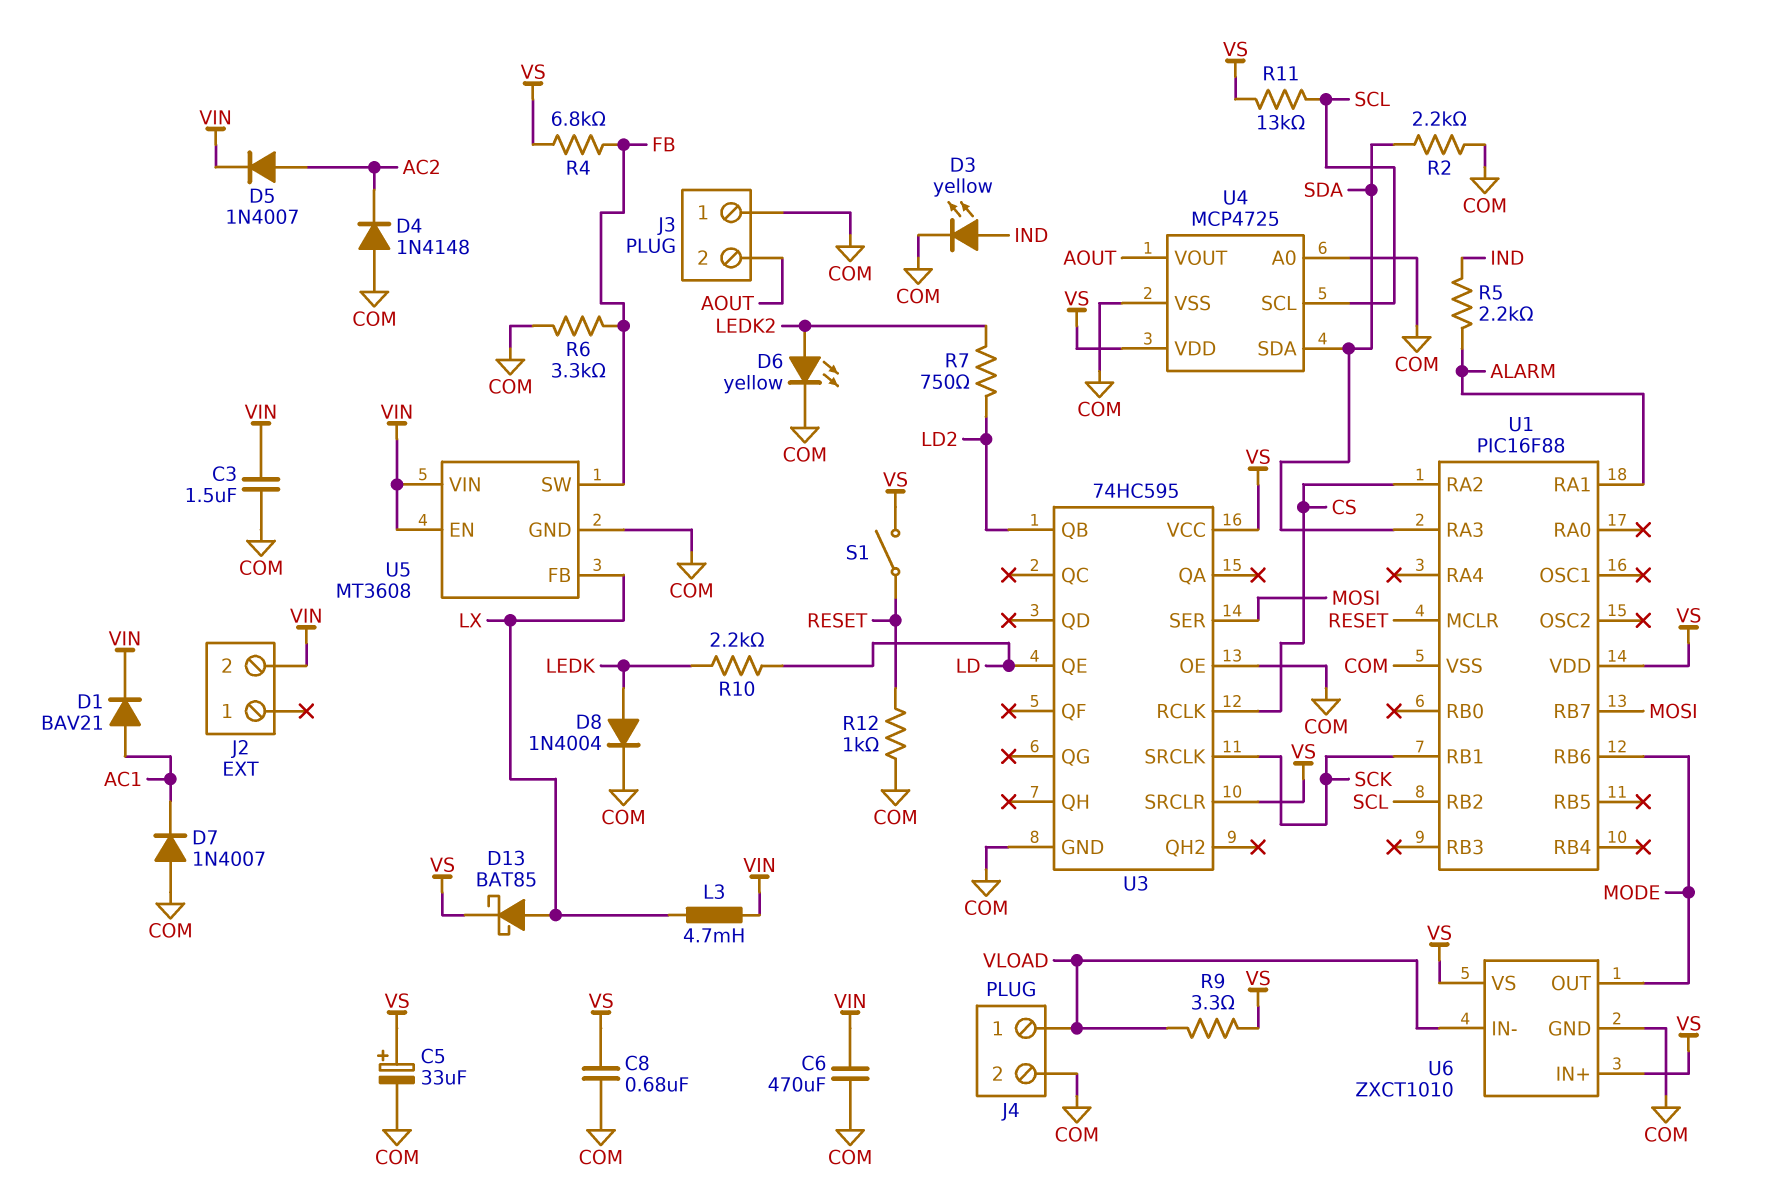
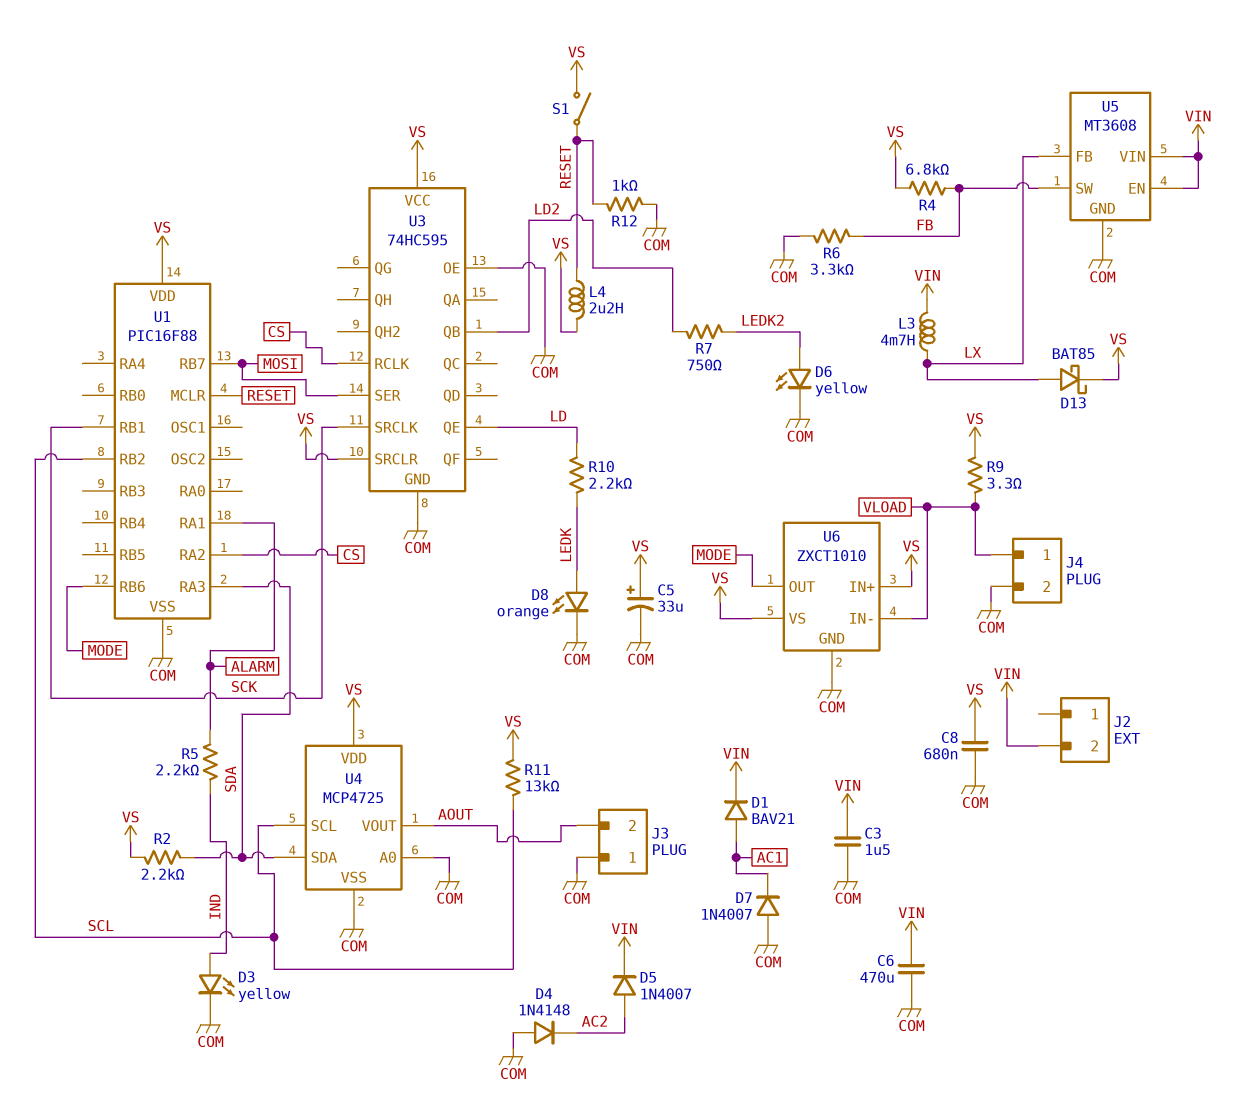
D8: diode 1N4004 (A LEDK, K COM) -> LED orange (A LEDK, K COM)
L4: none -> 2.2uH (RESET, VS)
R2: 2.2k (COM, SDA) -> 2.2k (SDA, VS)

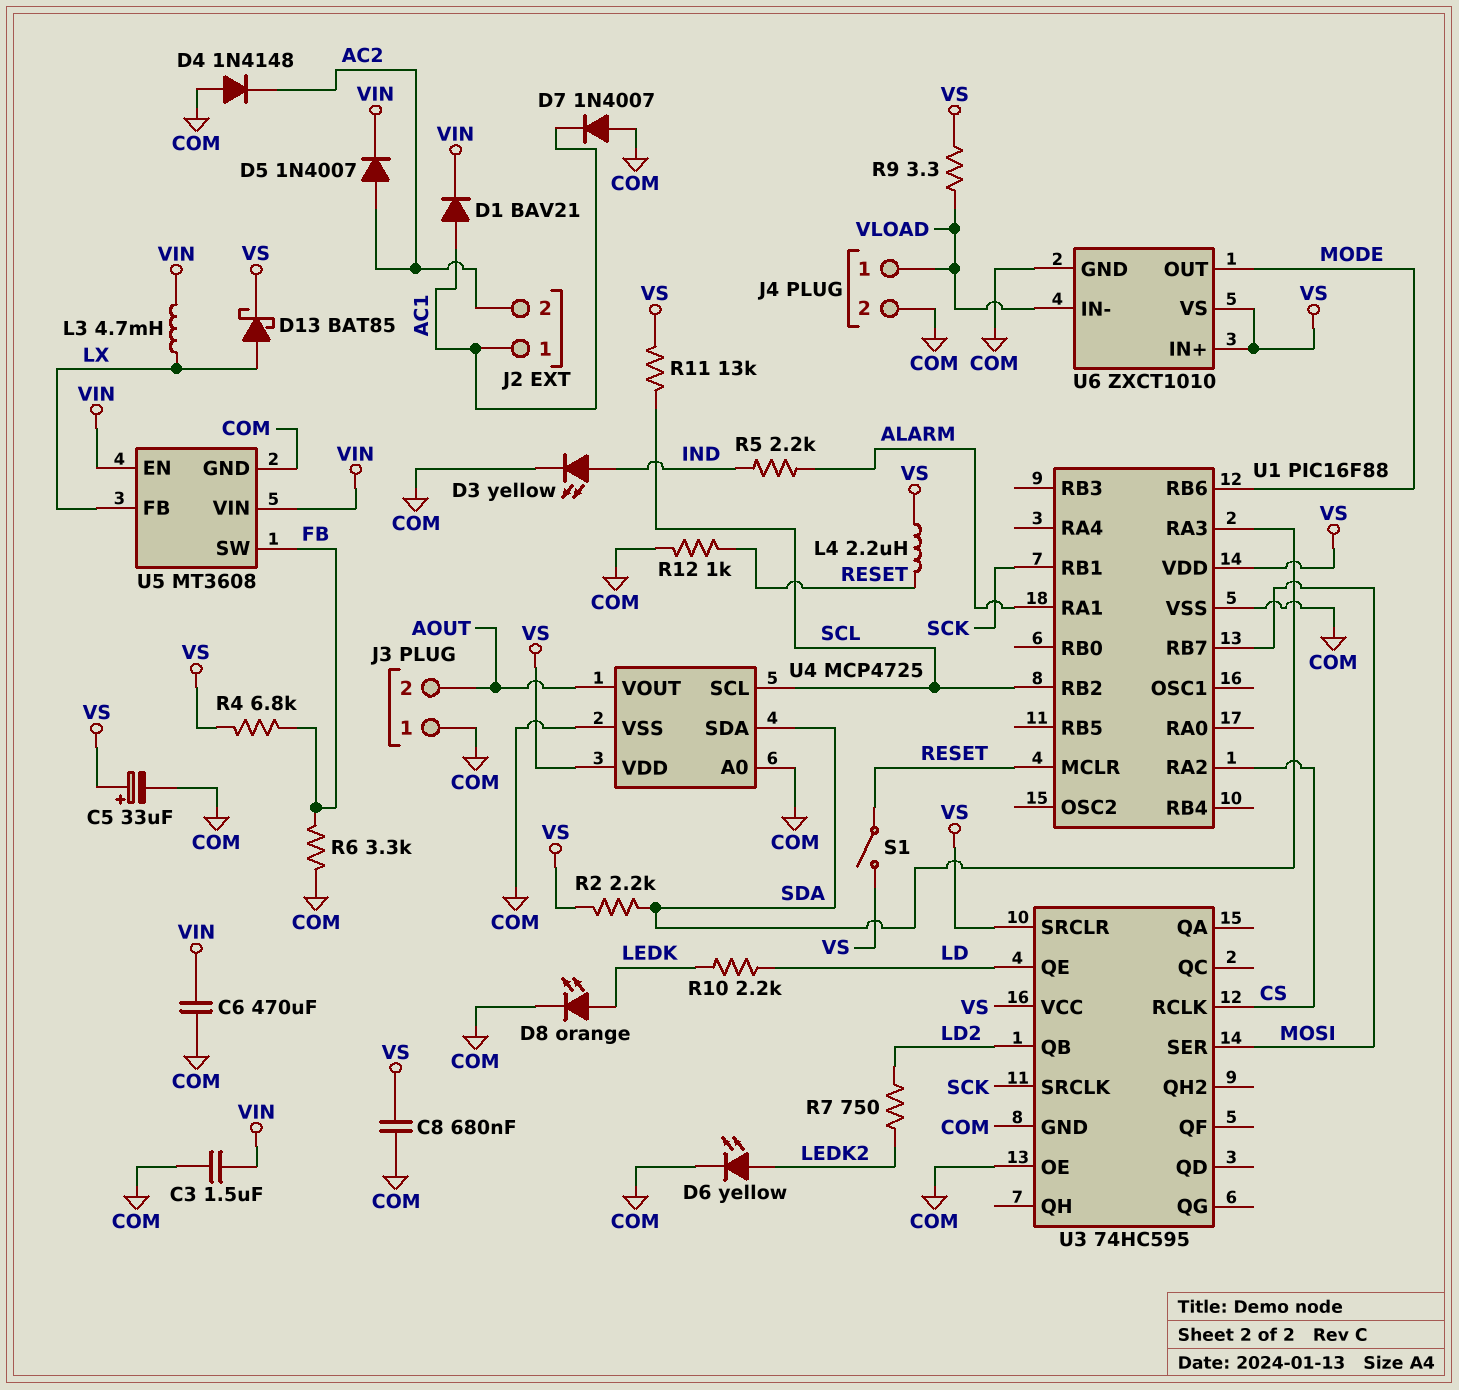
J2 pin 1: none -> AC1
J2 pin 2: VIN -> AC2

